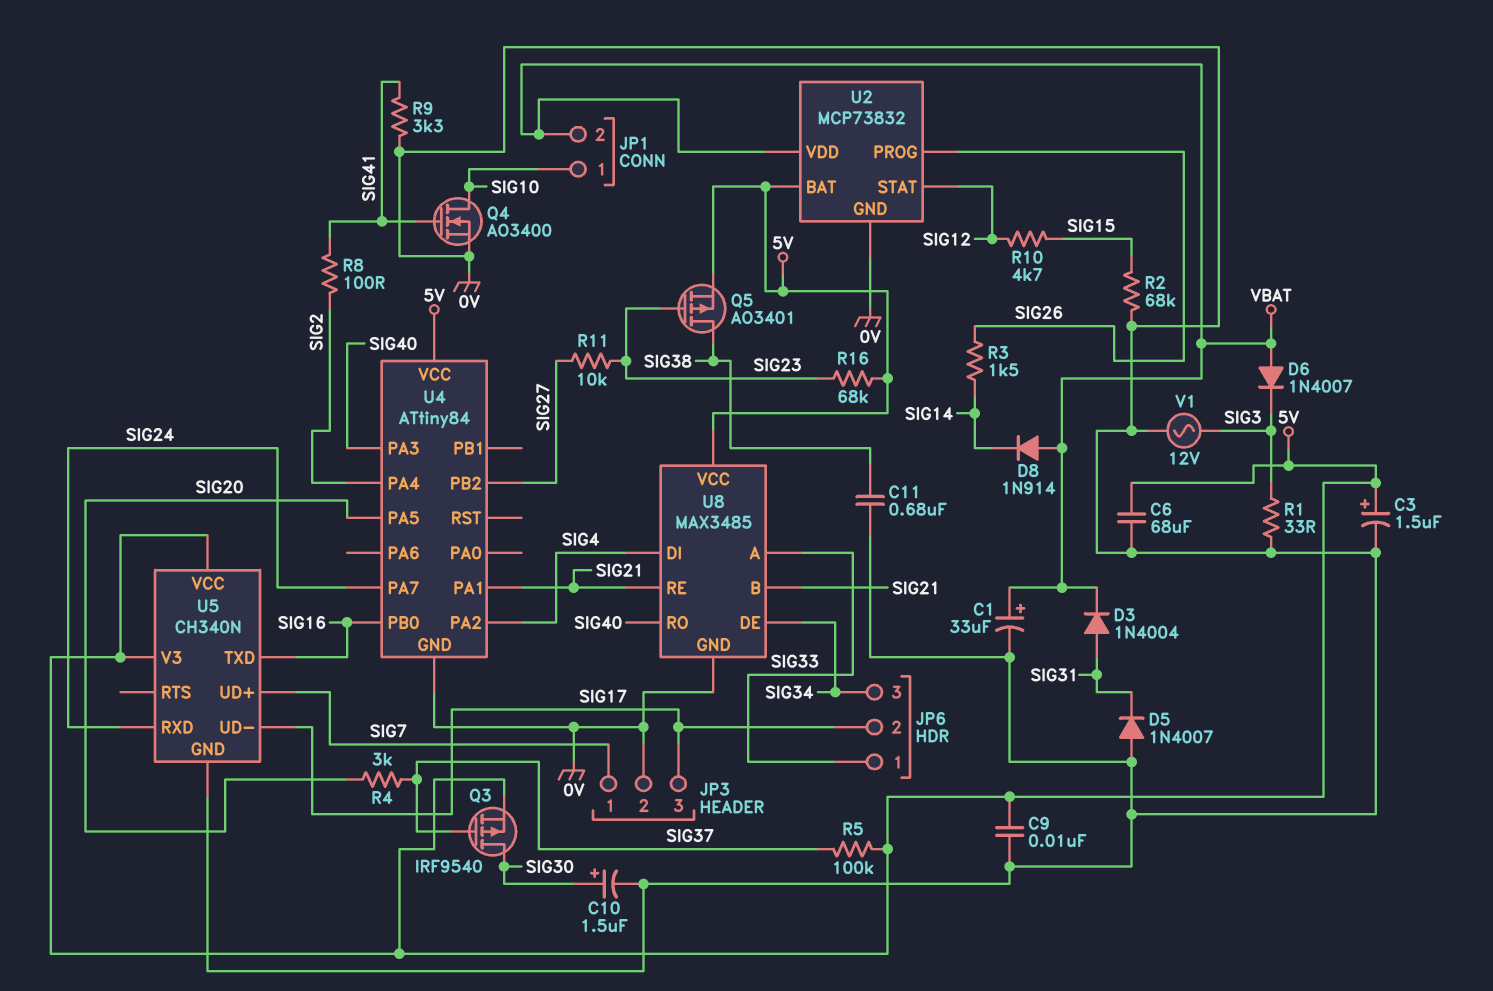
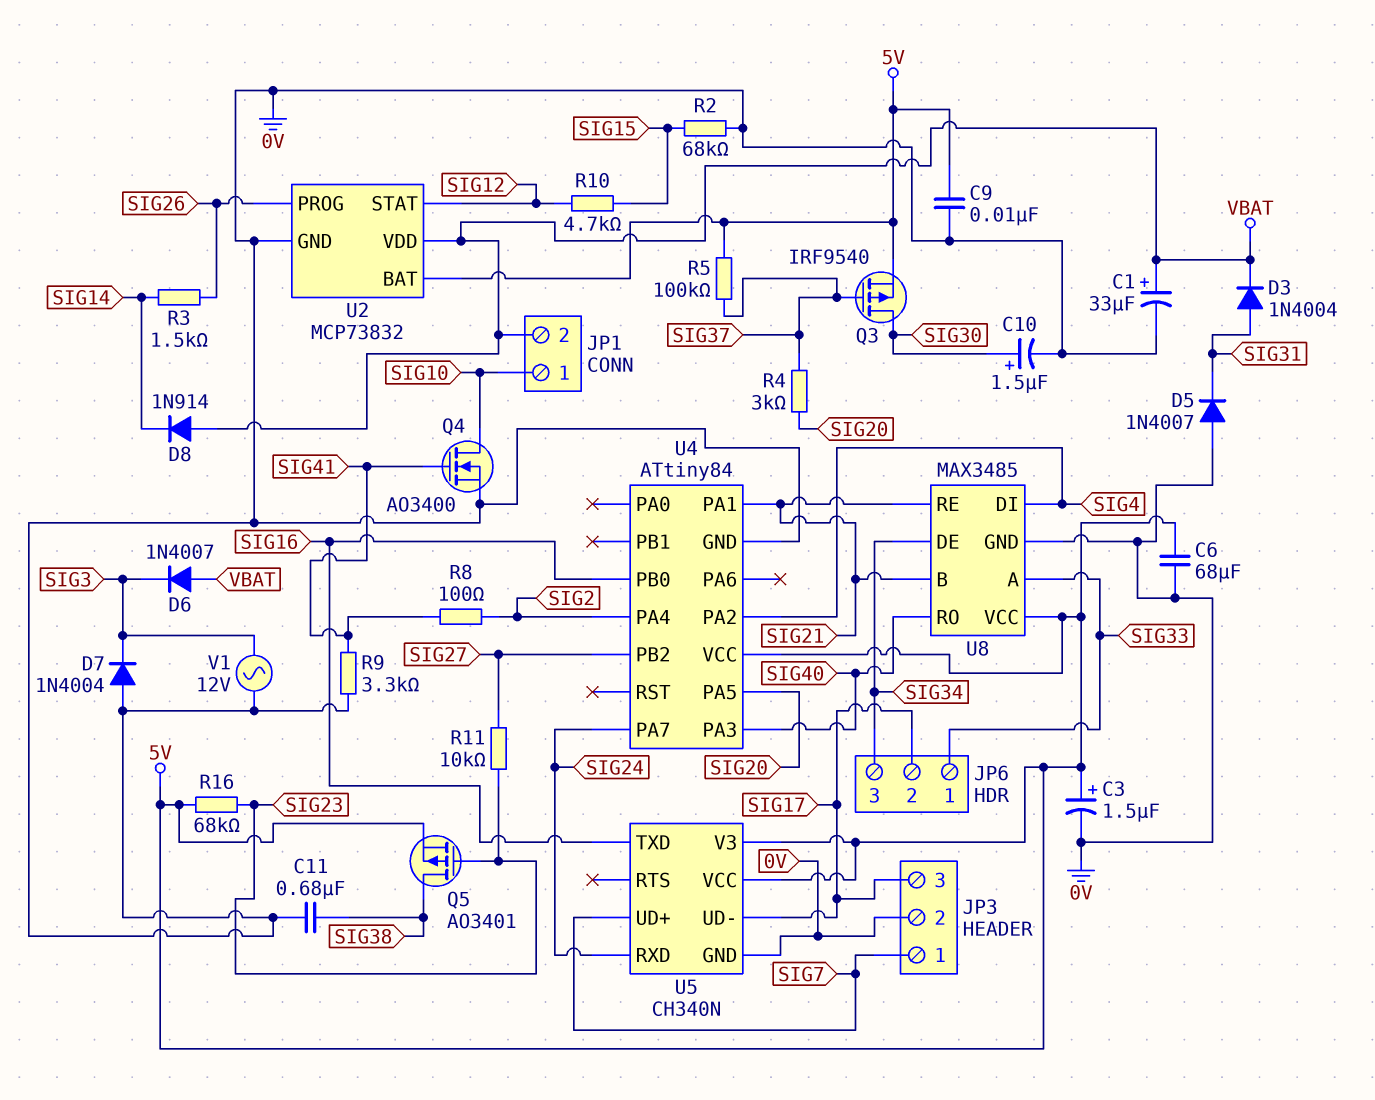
D7: none -> diode 1N4004 (A 0V, K SIG3)
R1: 33 (0V, SIG3) -> none

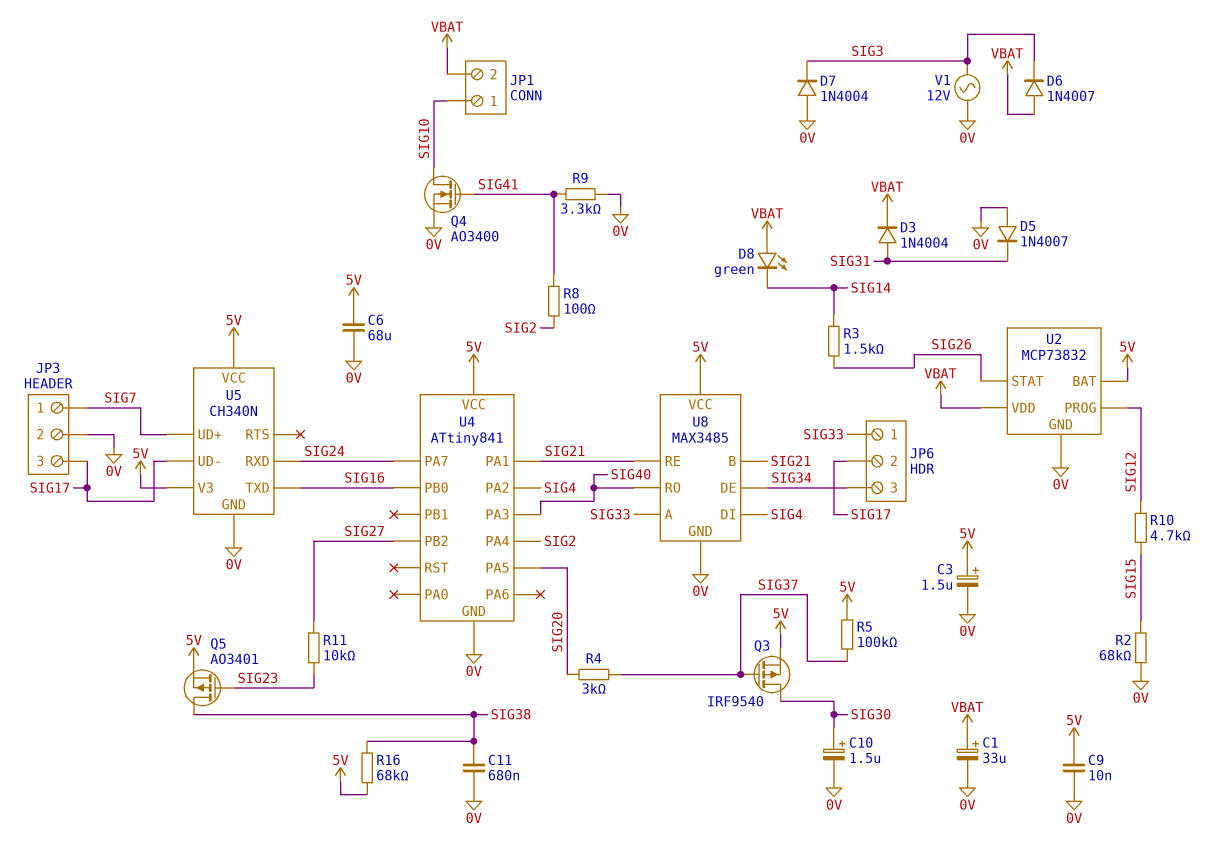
D8: diode 1N914 (A VBAT, K SIG14) -> LED green (A VBAT, K SIG14)
R16: 68k (5V, SIG23) -> 68k (5V, SIG38)
U2 pin PROG: SIG26 -> SIG12
U2 pin STAT: SIG12 -> SIG26
U4: ATtiny84 -> ATtiny841

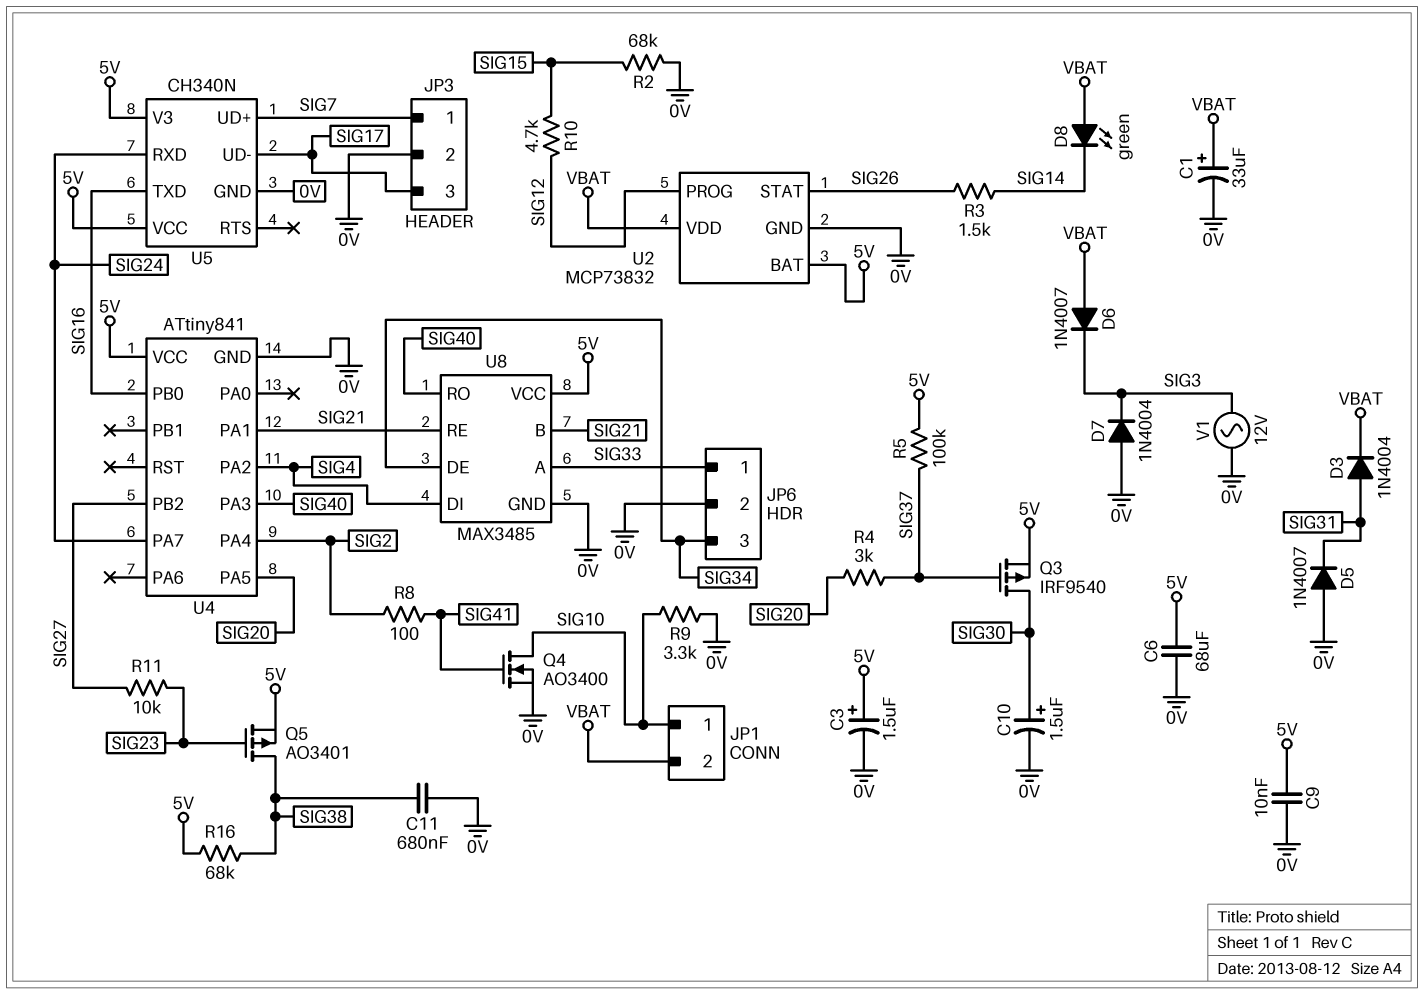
JP6 pin 2: SIG17 -> 0V
R9: 3.3k (0V, SIG41) -> 3.3k (0V, SIG10)

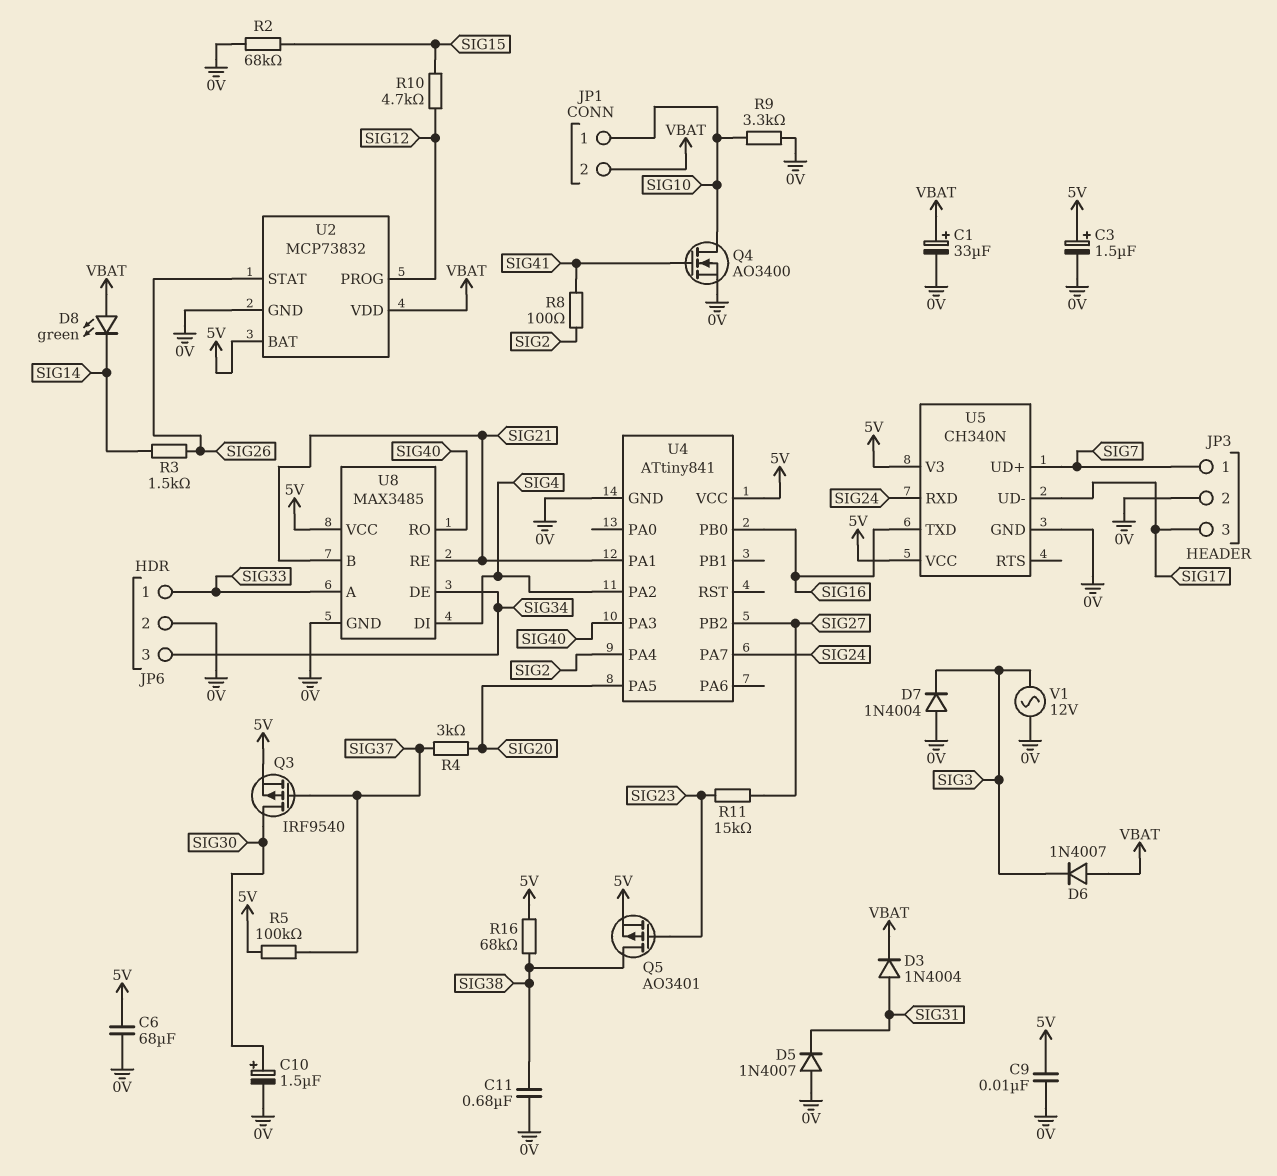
R11: 10k (SIG23, SIG27) -> 15k (SIG23, SIG27)

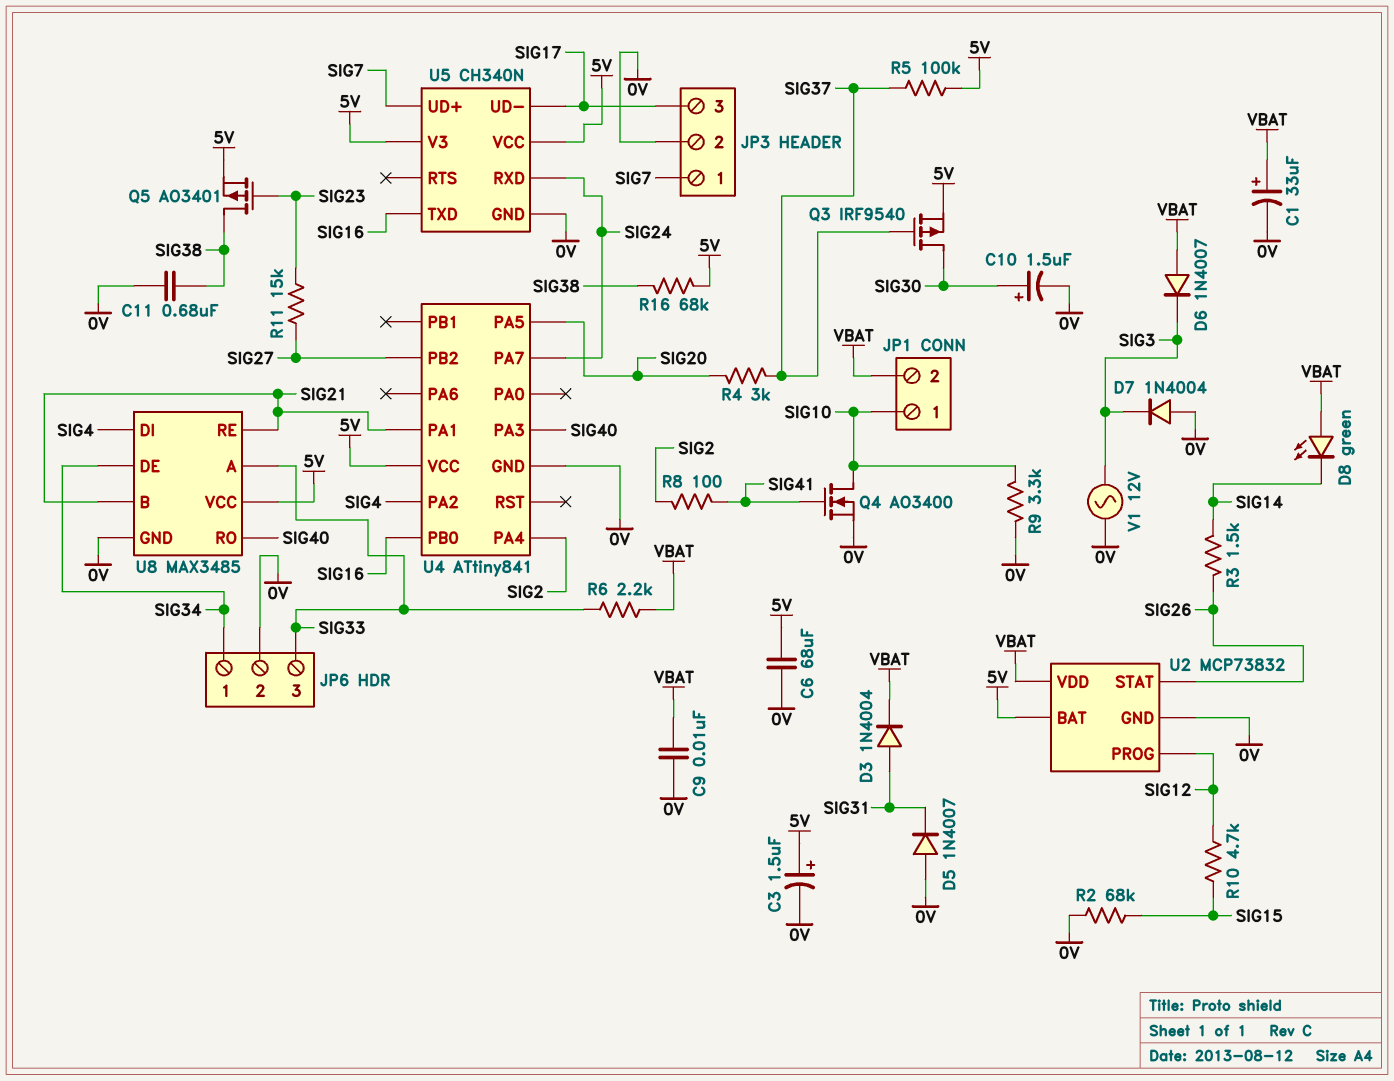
C9: 10nF (0V, 5V) -> 10nF (0V, VBAT)
JP6 pin 1: SIG33 -> SIG34
JP6 pin 3: SIG34 -> SIG33
R6: none -> 2.2k (SIG33, VBAT)

